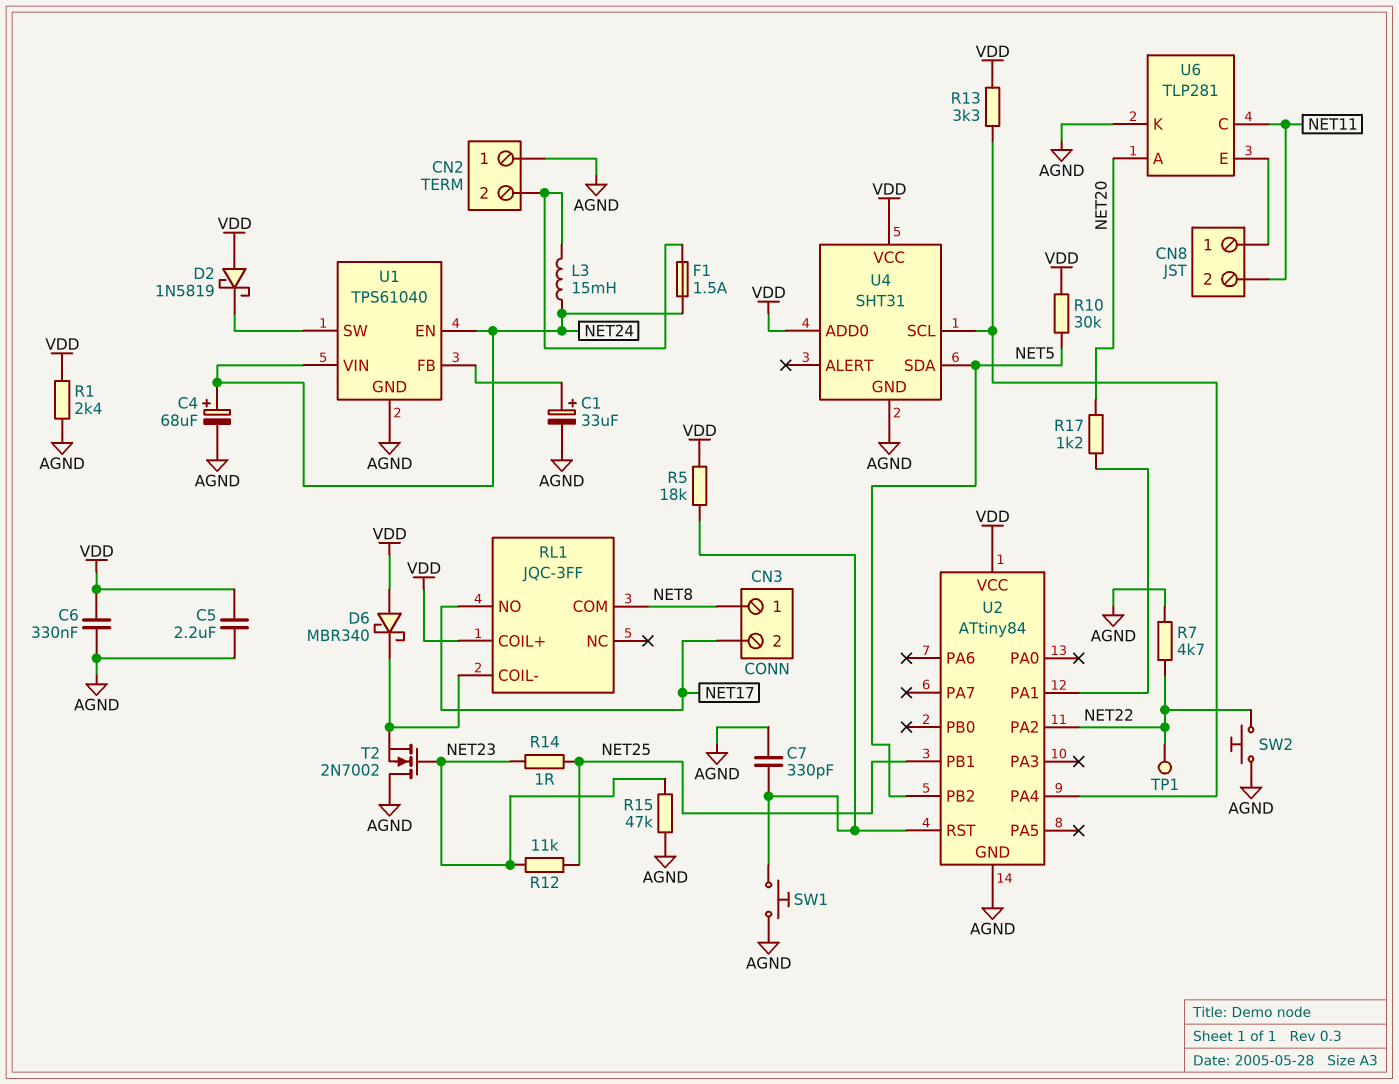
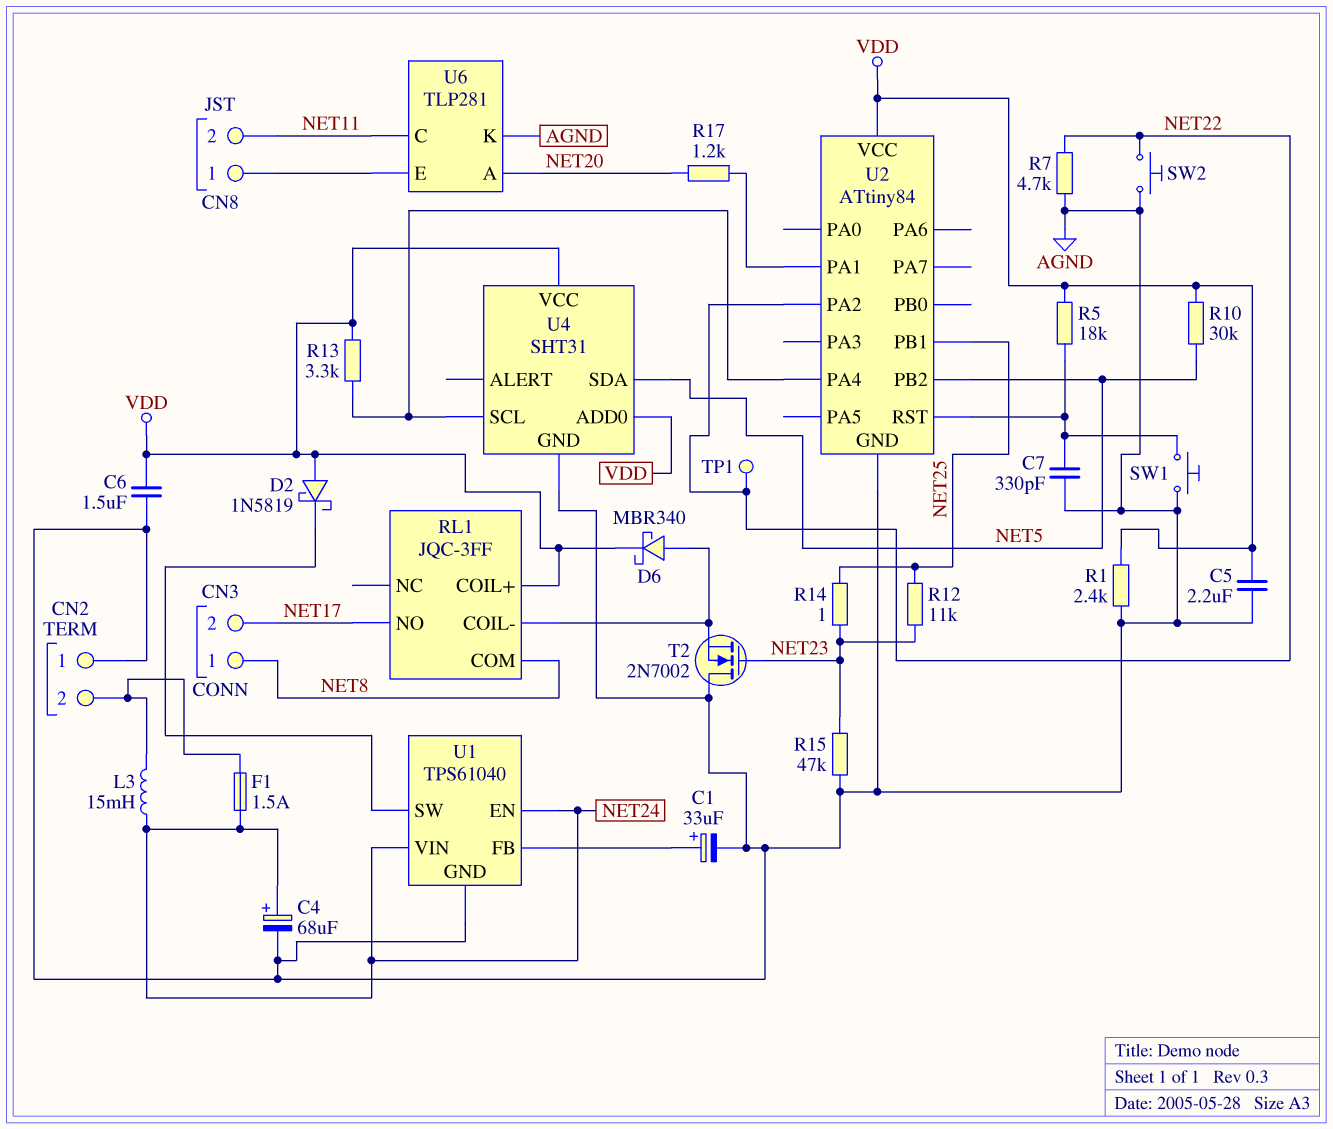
C6: 330nF (AGND, VDD) -> 1.5uF (AGND, VDD)
D6: schottky MBR340 (A VDD, K RL1/COIL-) -> schottky MBR340 (A RL1/COIL-, K VDD)

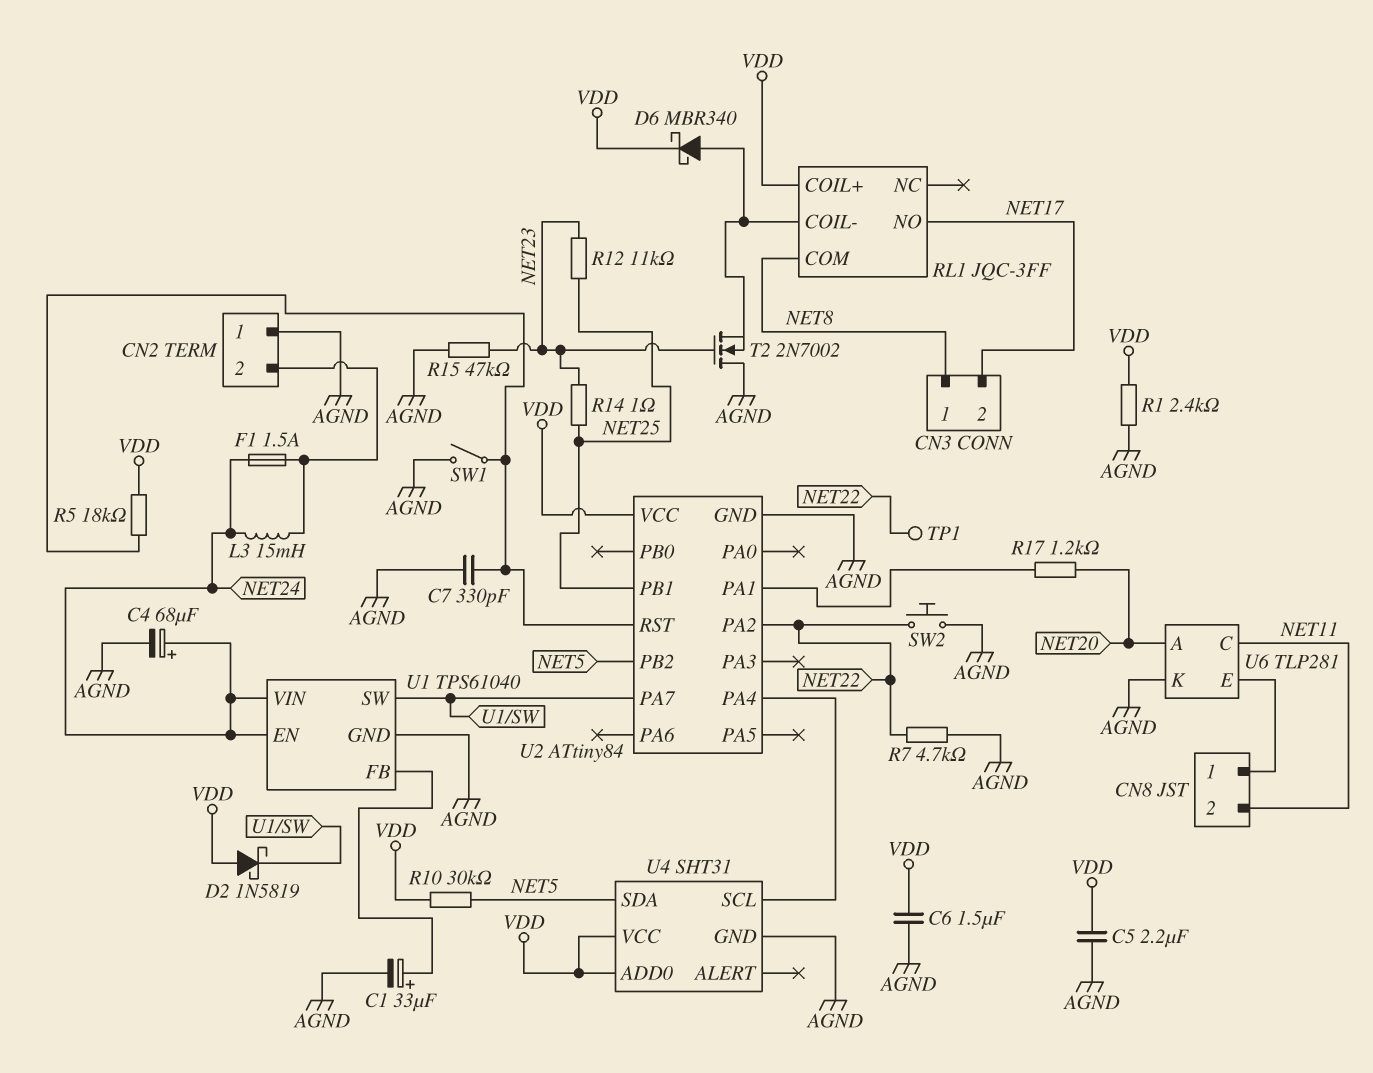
R13: 3.3k (U2/PA4, VDD) -> none
SW1: button (AGND, U2/RST) -> switch (AGND, U2/RST)
U2 pin PA7: none -> U1/SW

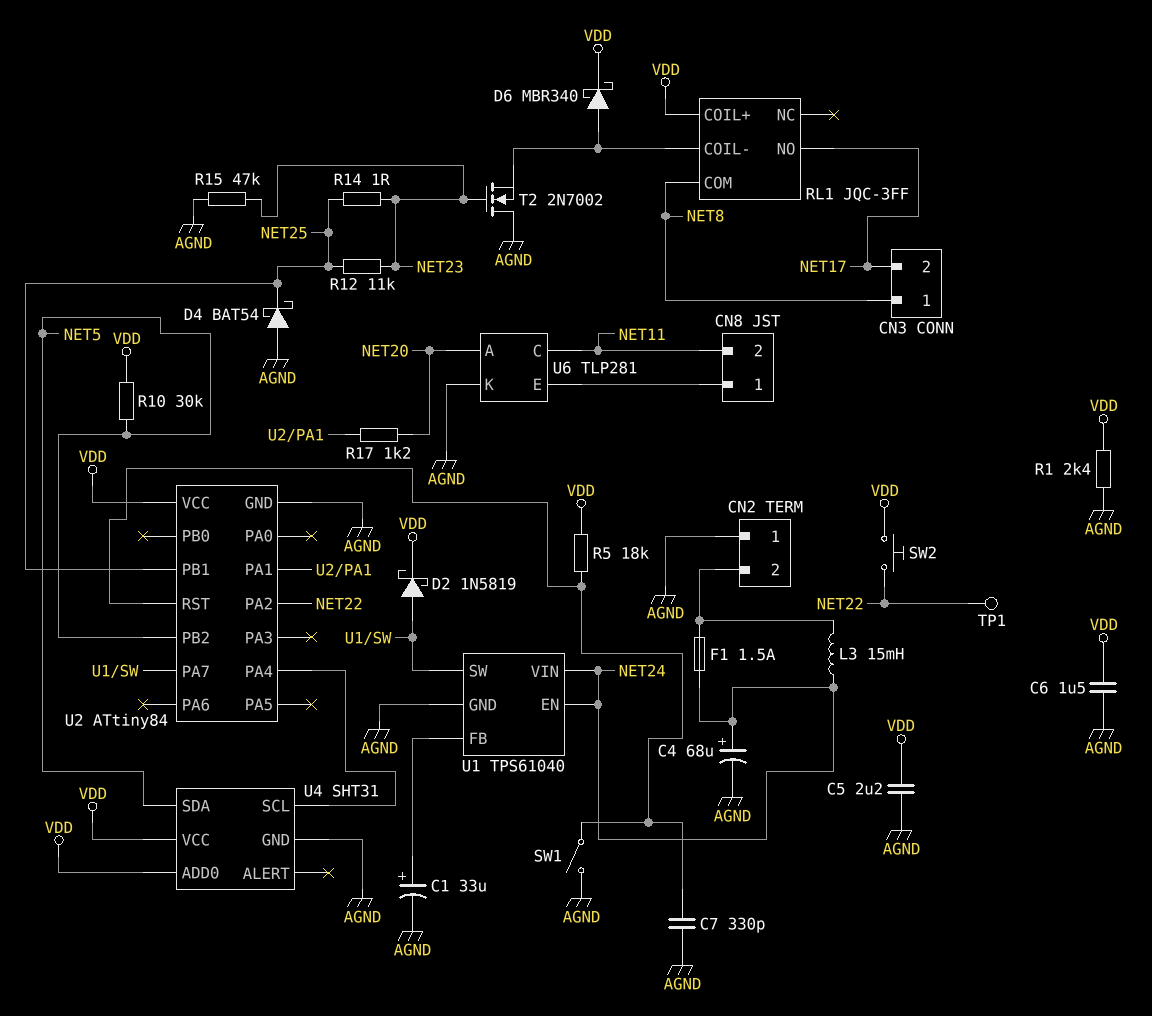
D2: schottky 1N5819 (A VDD, K U1/SW) -> schottky 1N5819 (A U1/SW, K VDD)
D4: none -> schottky BAT54 (A AGND, K NET25)
R7: 4.7k (AGND, NET22) -> none
SW2: button (AGND, NET22) -> button (NET22, VDD)

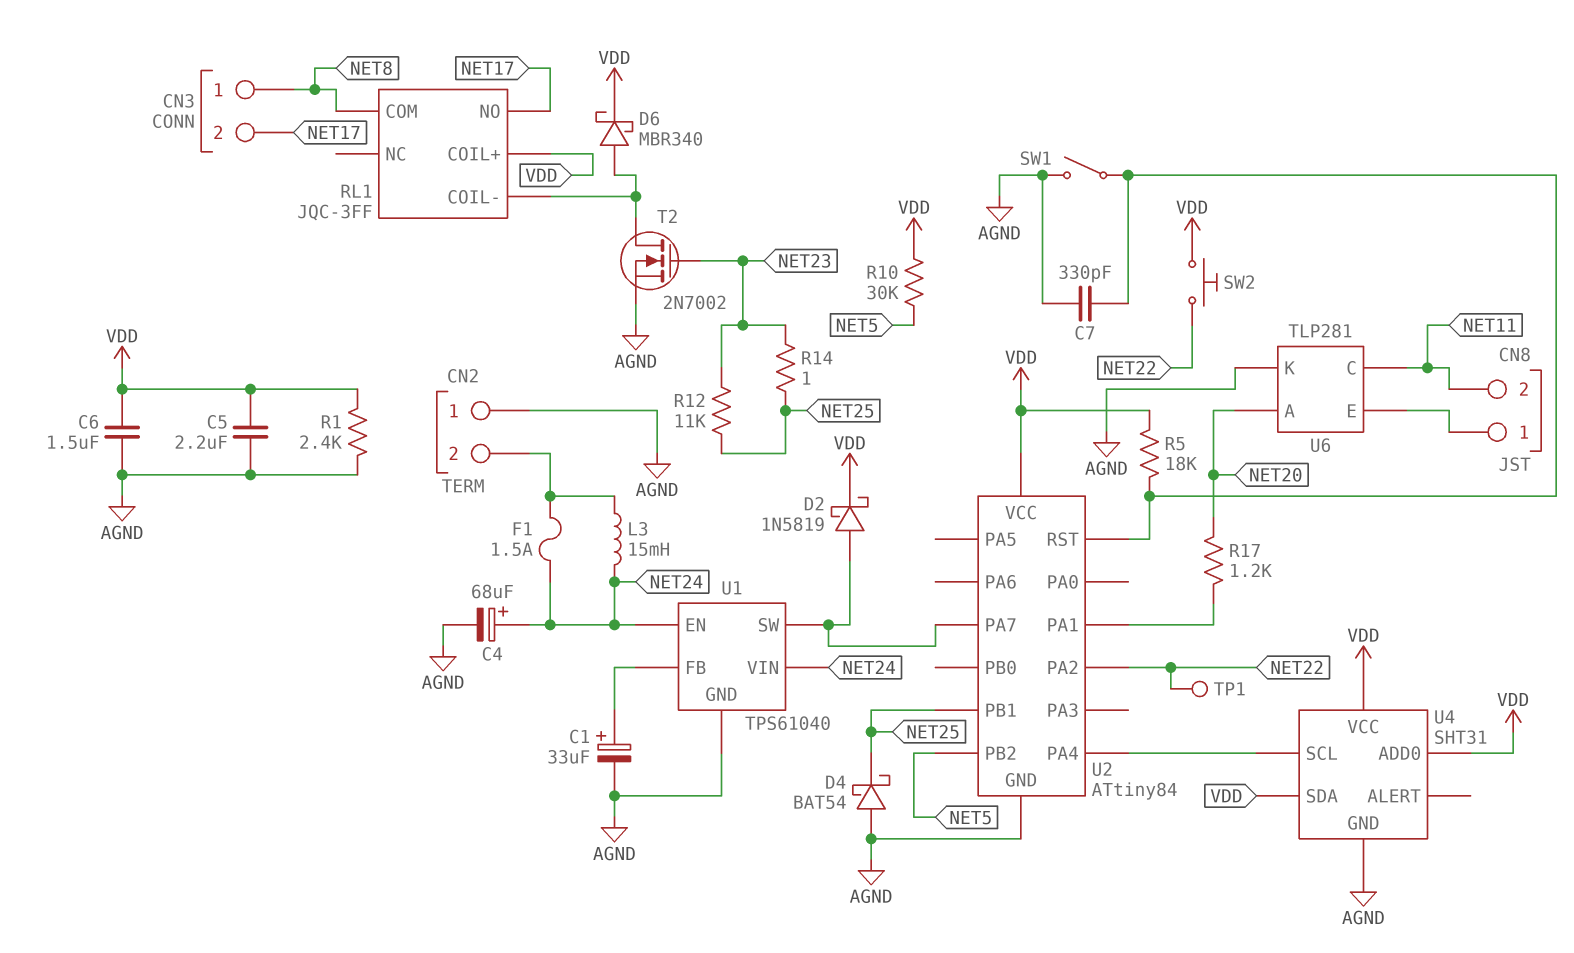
R15: 47k (AGND, NET23) -> none
T2: NMOS 2N7002 (G NET23, D AGND, S RL1/COIL-) -> NMOS 2N7002 (G NET23, D RL1/COIL-, S AGND)
U4 pin SDA: NET5 -> VDD

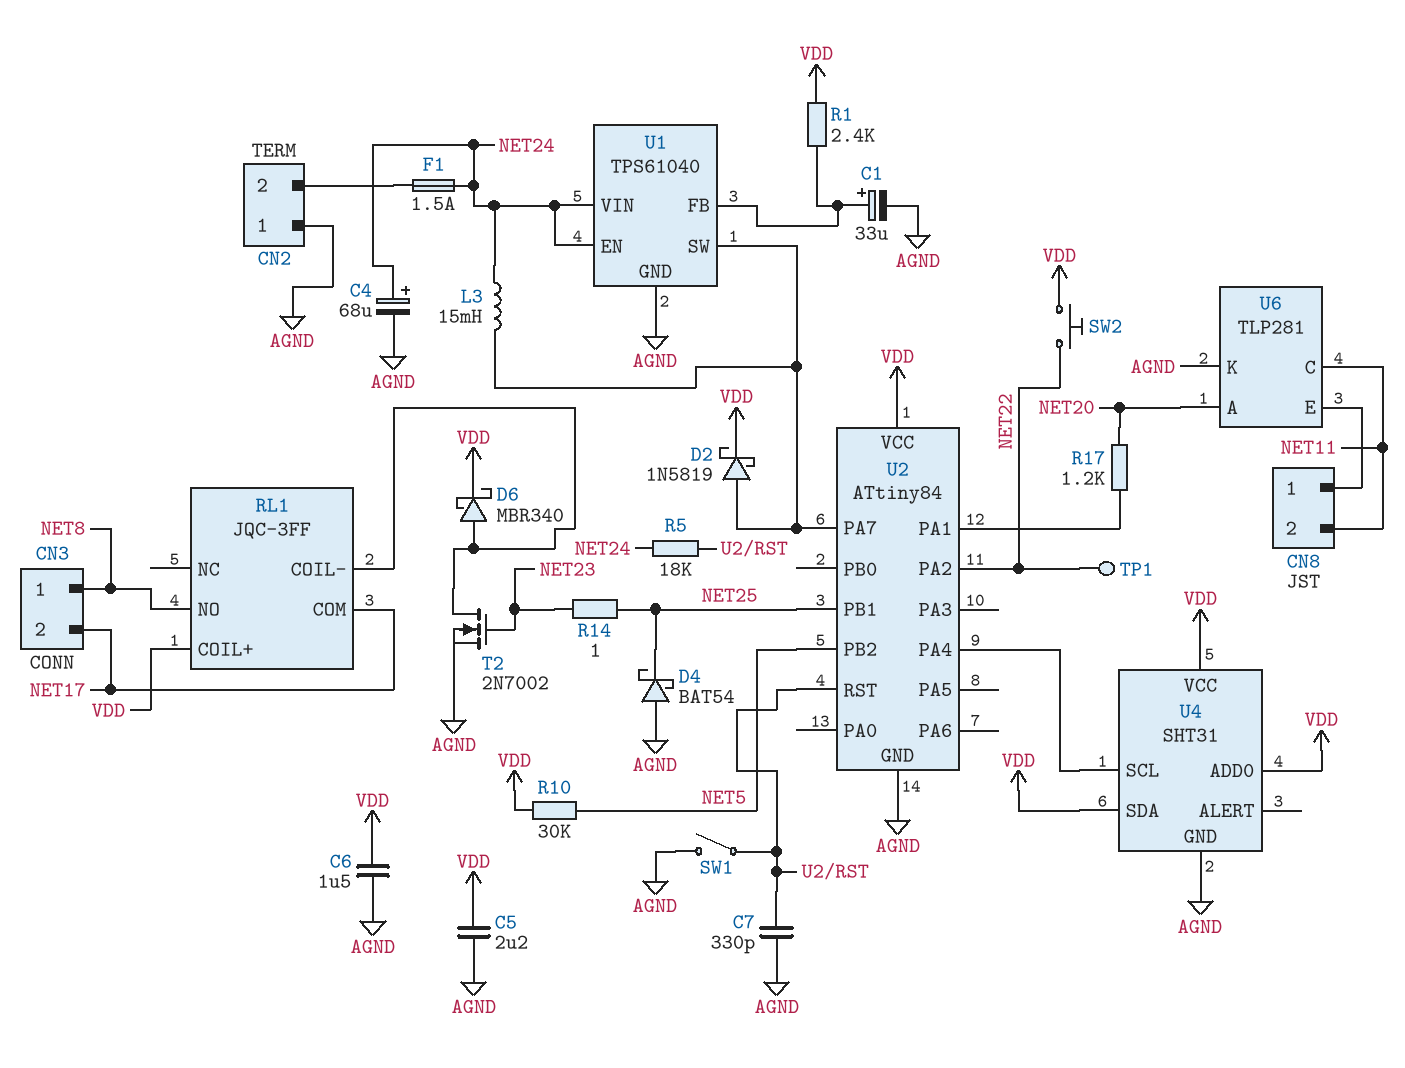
L3: 15mH (CN2/2, NET24) -> 15mH (NET24, U1/SW)
R1: 2.4k (AGND, VDD) -> 2.4k (U1/FB, VDD)
R5: 18k (U2/RST, VDD) -> 18k (NET24, U2/RST)
R12: 11k (NET23, NET25) -> none
RL1 pin COM: NET8 -> NET17
RL1 pin NO: NET17 -> NET8

